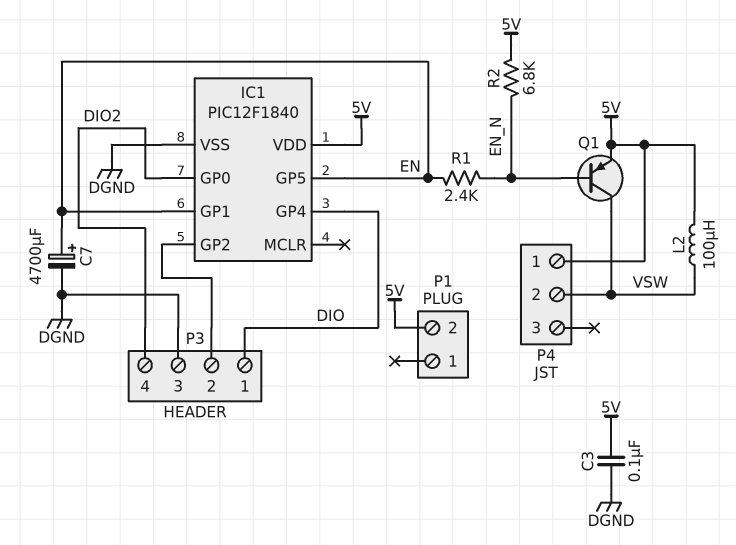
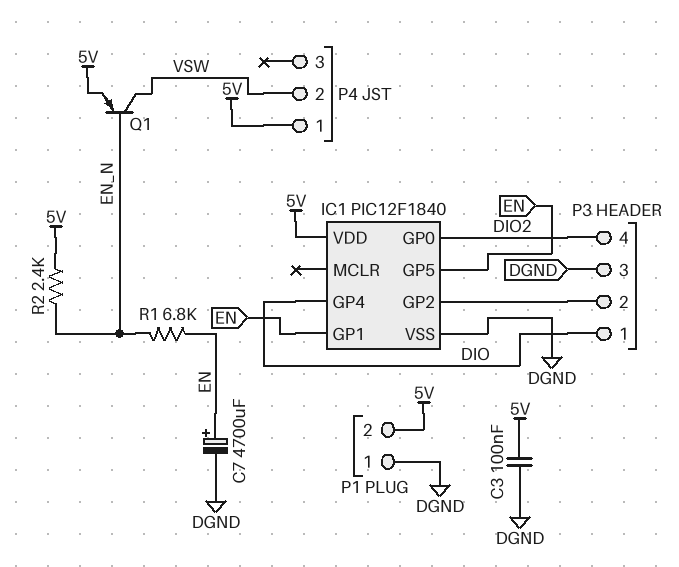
L2: 100uH (5V, VSW) -> none
P1 pin 1: none -> DGND
R1: 2.4k (EN, EN_N) -> 6.8k (EN, EN_N)
R2: 6.8k (5V, EN_N) -> 2.4k (5V, EN_N)

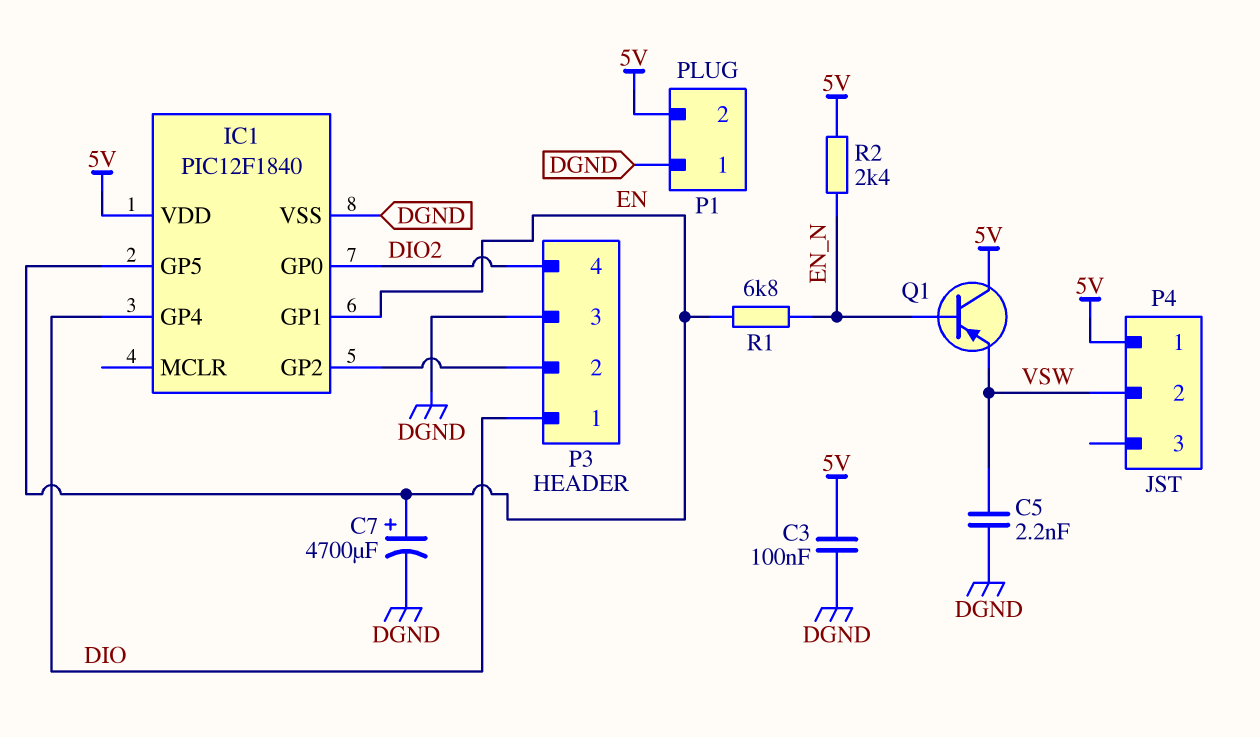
C5: none -> 2.2nF (DGND, VSW)
Q1: PNP (B EN_N, C VSW, E 5V) -> PNP (B EN_N, C 5V, E VSW)

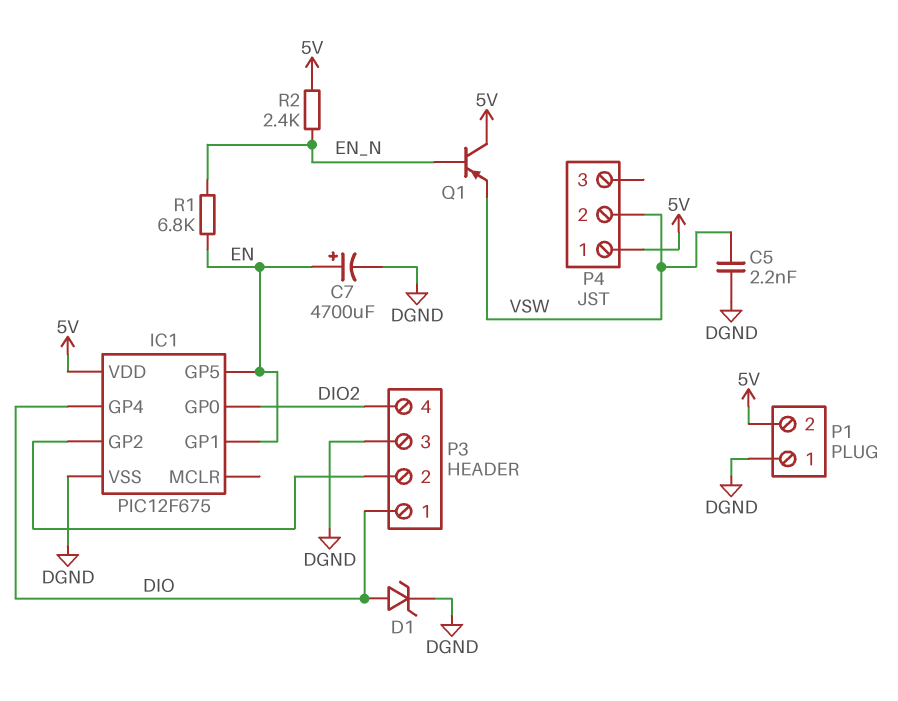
C3: 100nF (5V, DGND) -> none
D1: none -> zener (A DIO, K DGND)
IC1: PIC12F1840 -> PIC12F675

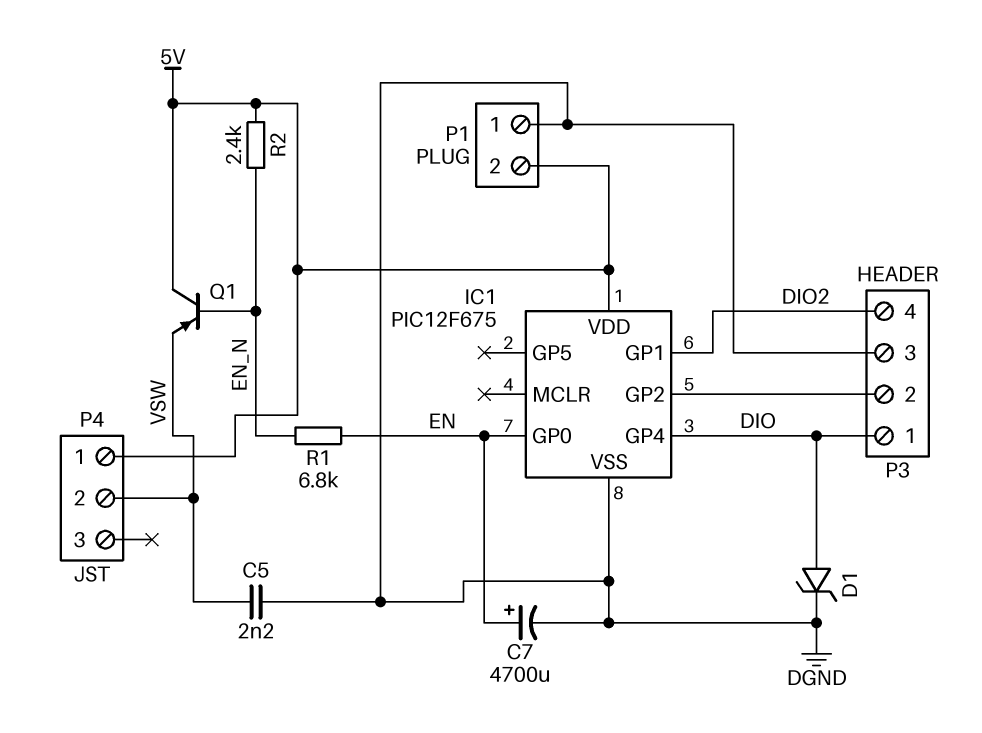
IC1 pin GP0: DIO2 -> EN
IC1 pin GP1: EN -> DIO2
IC1 pin GP5: EN -> none

